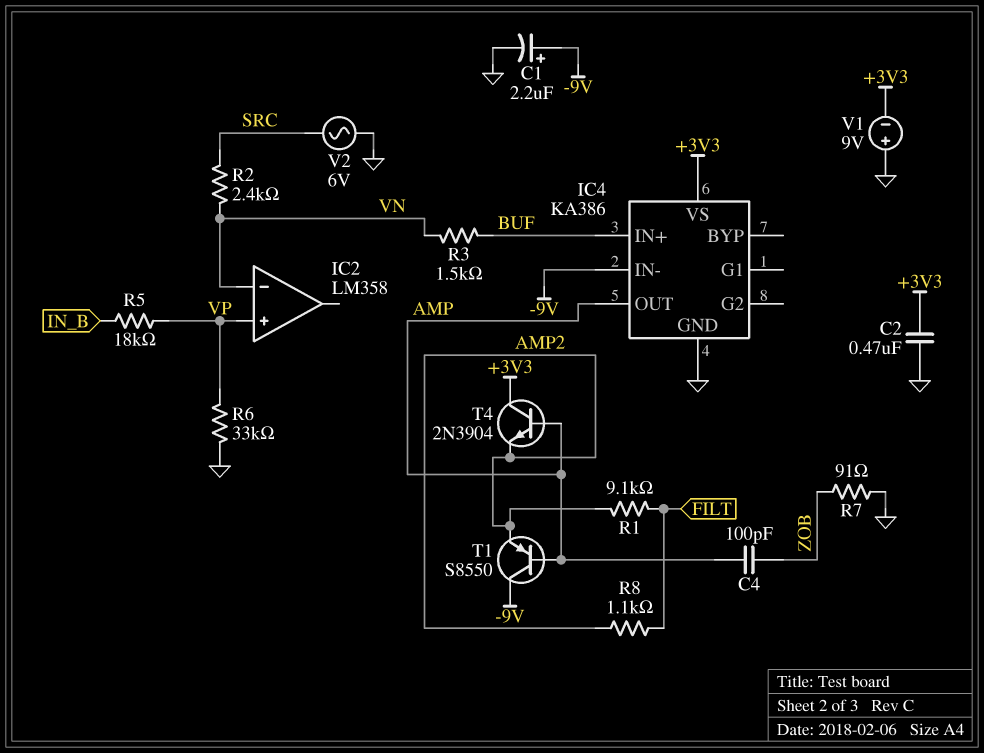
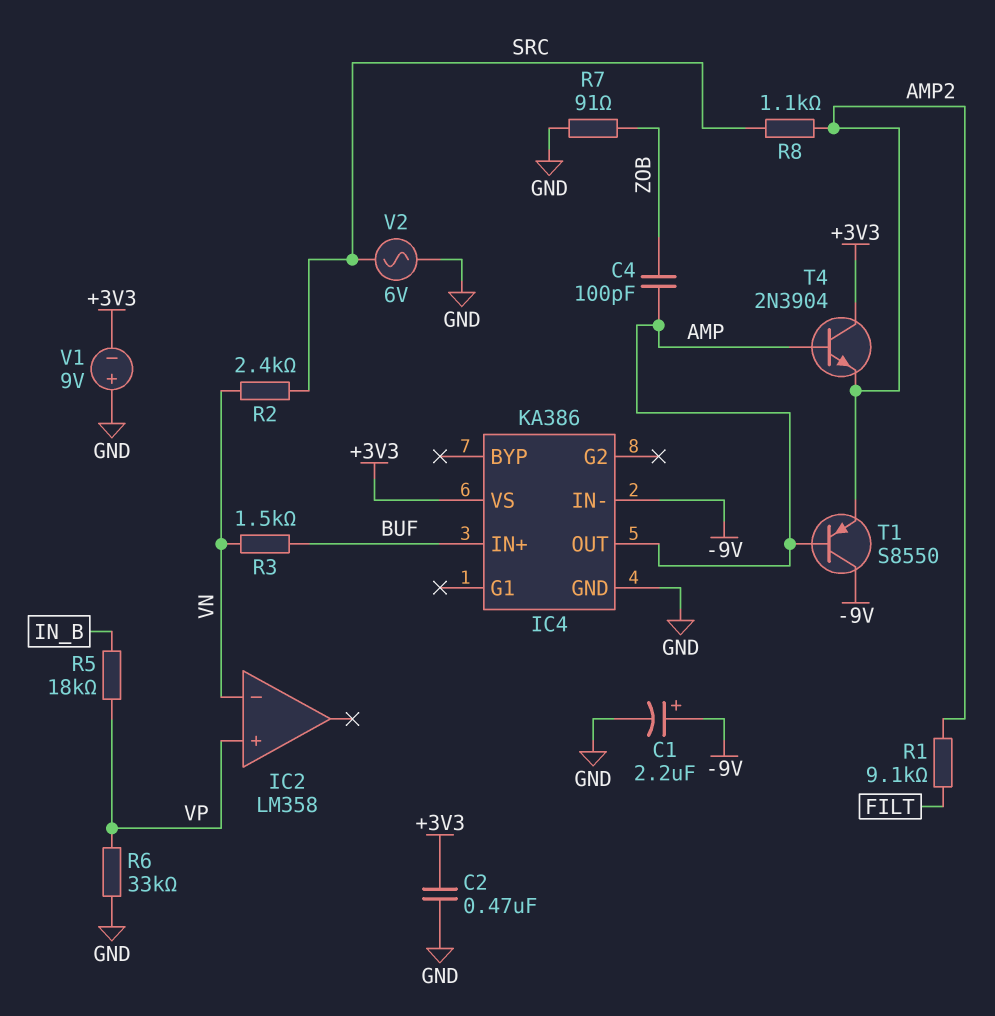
R8: 1.1k (AMP2, FILT) -> 1.1k (AMP2, SRC)

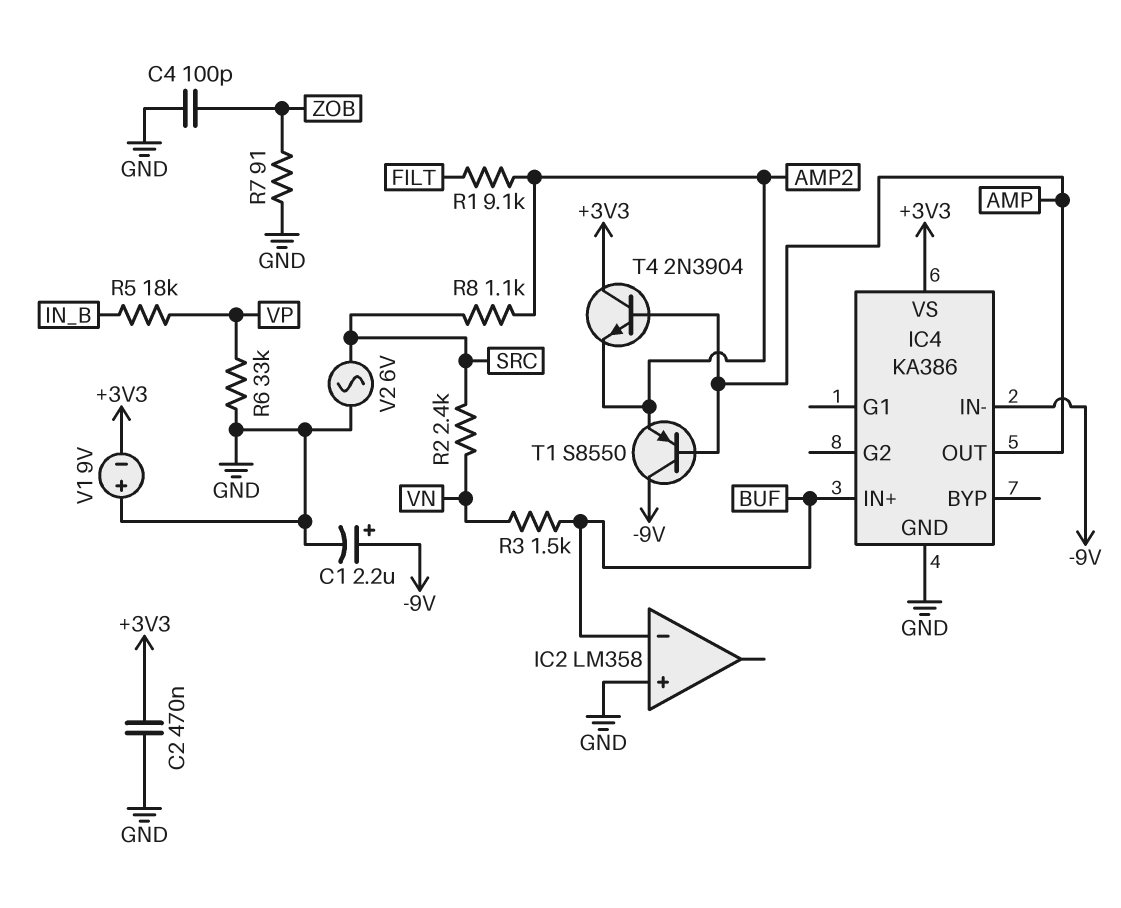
C4: 100pF (AMP, ZOB) -> 100pF (GND, ZOB)
IC2 pin in+: VP -> GND
IC2 pin in-: VN -> BUF

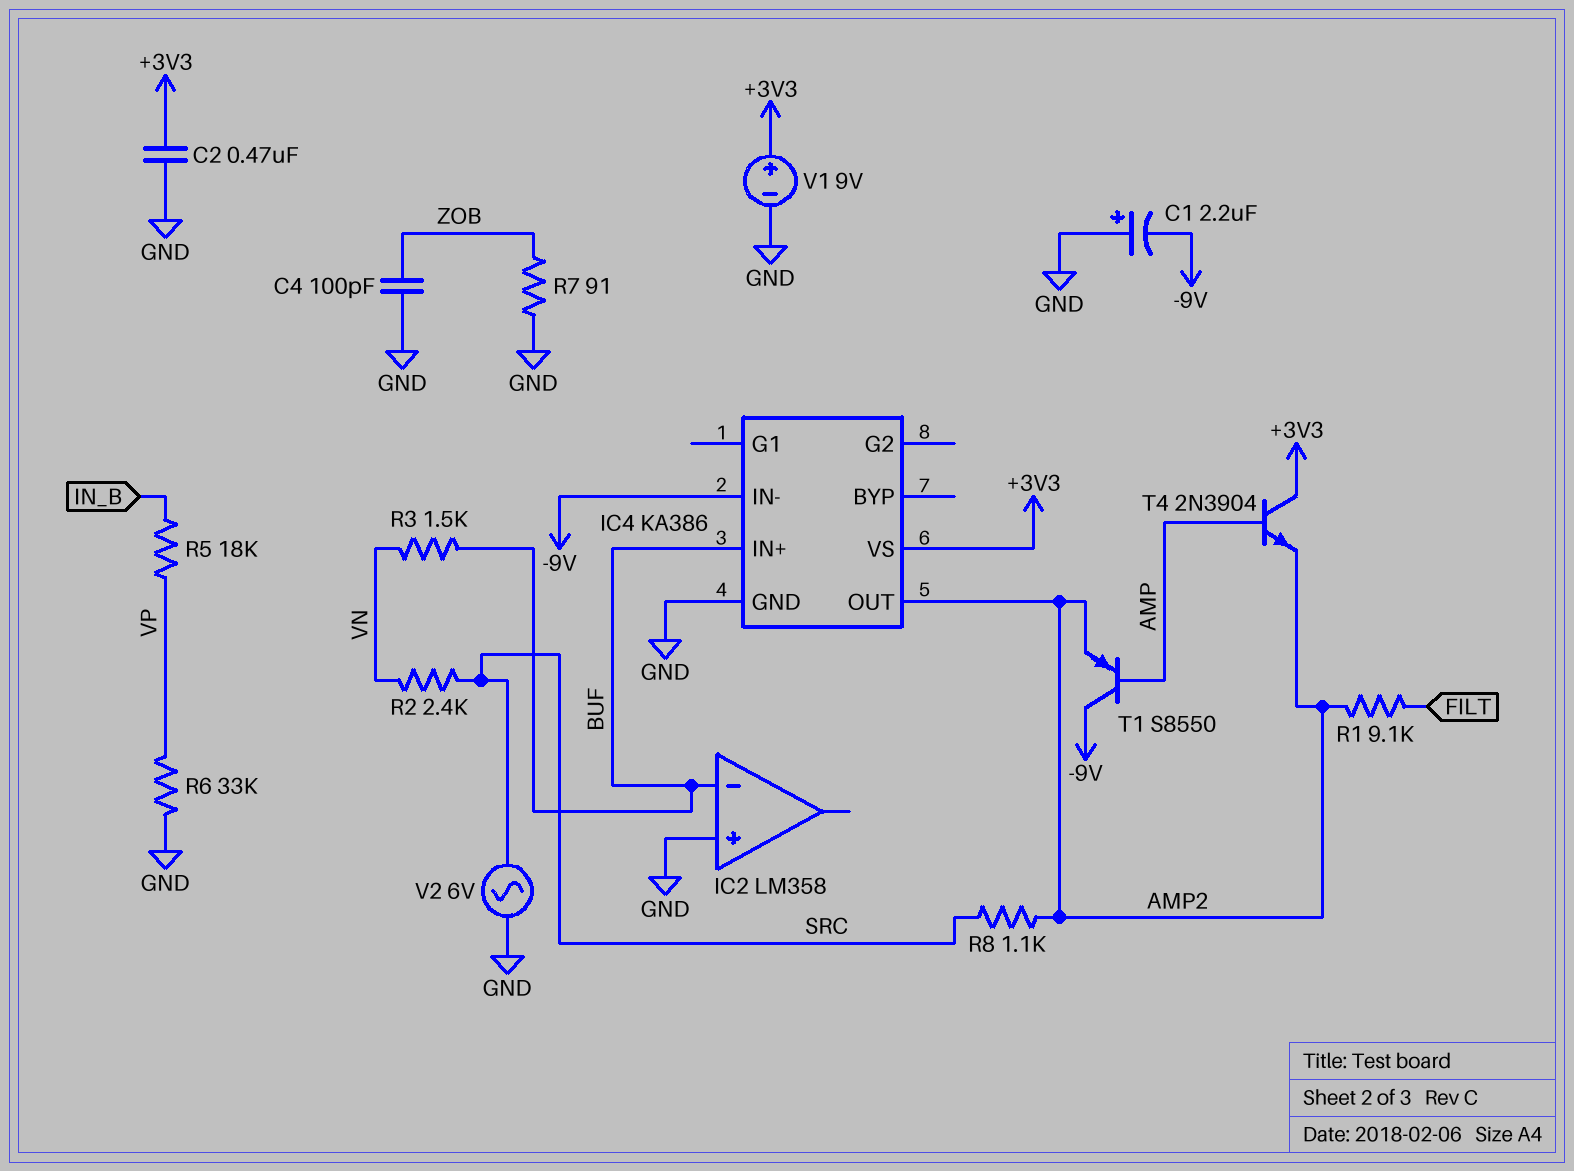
C1: 2.2uF (plus -9V, minus GND) -> 2.2uF (plus GND, minus -9V)
IC4 pin OUT: AMP -> AMP2
V1: 9V (plus GND, minus +3V3) -> 9V (plus +3V3, minus GND)

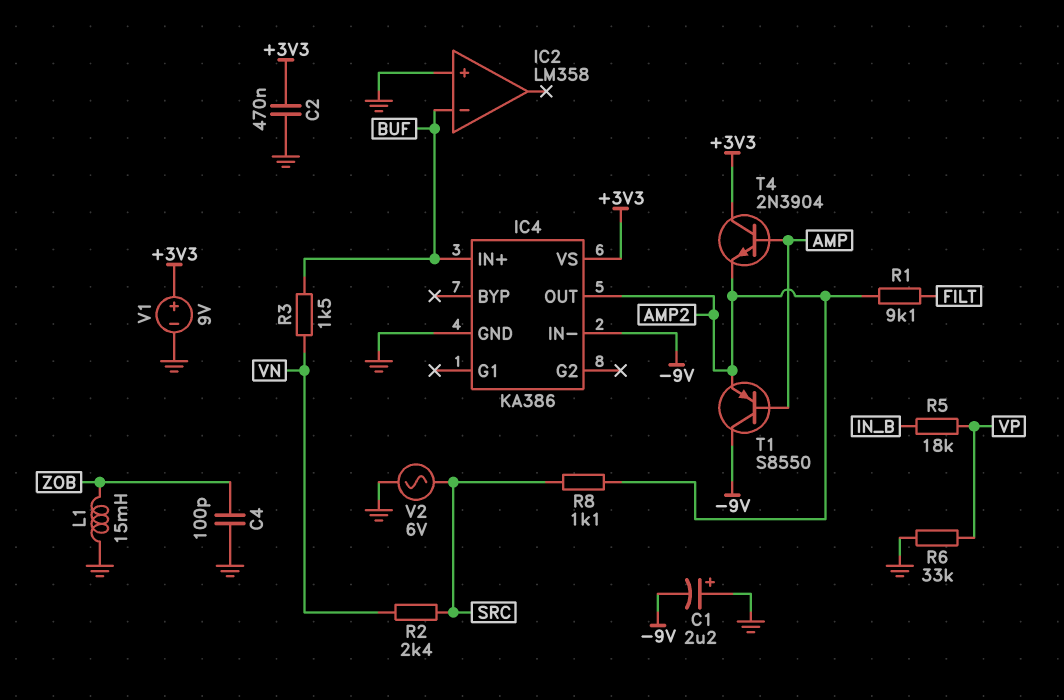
L1: none -> 15mH (GND, ZOB)
R7: 91 (GND, ZOB) -> none

